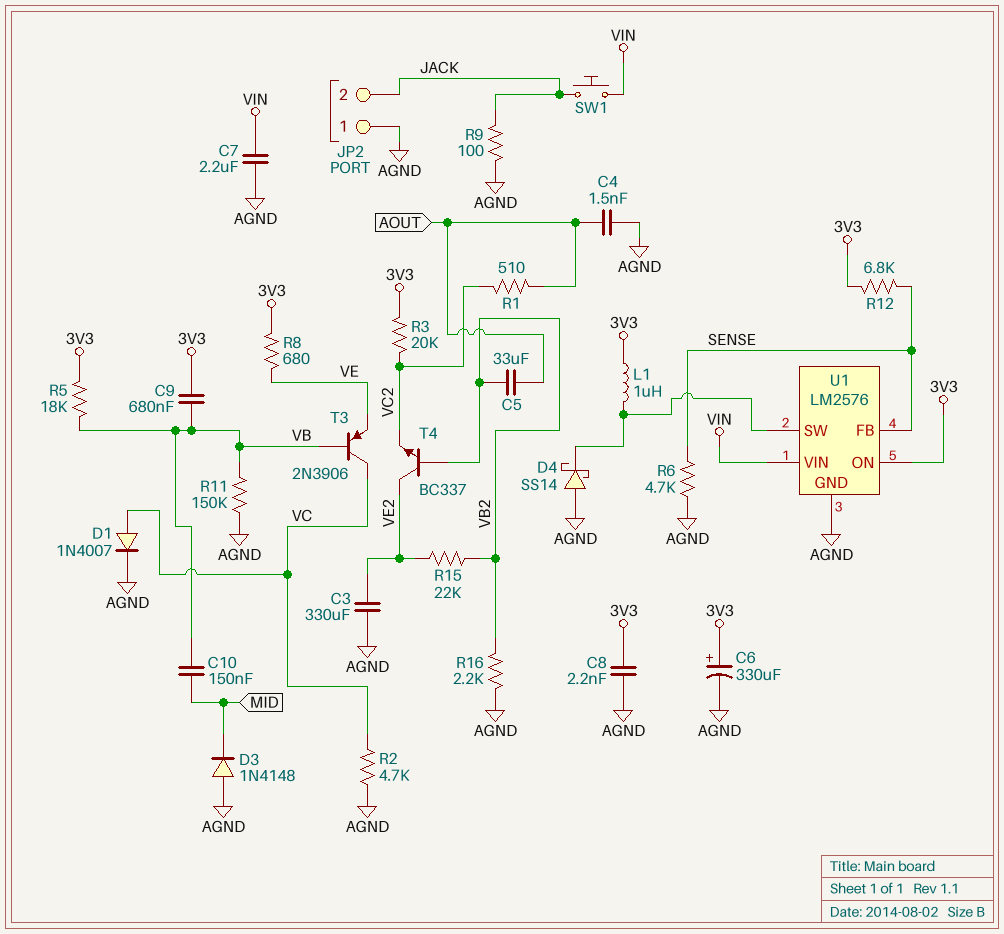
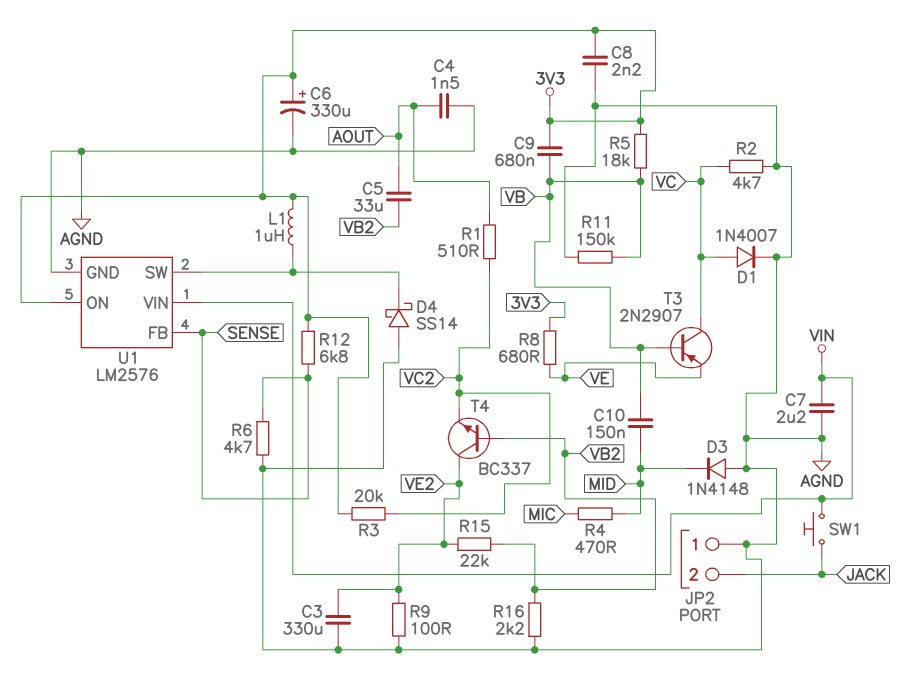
R4: none -> 470 (MIC, MID)
R9: 100 (AGND, JACK) -> 100 (AGND, VE2)
T3: PNP 2N3906 (B VB, C VC, E VE) -> PNP 2N2907 (B VB, C VC, E VE)

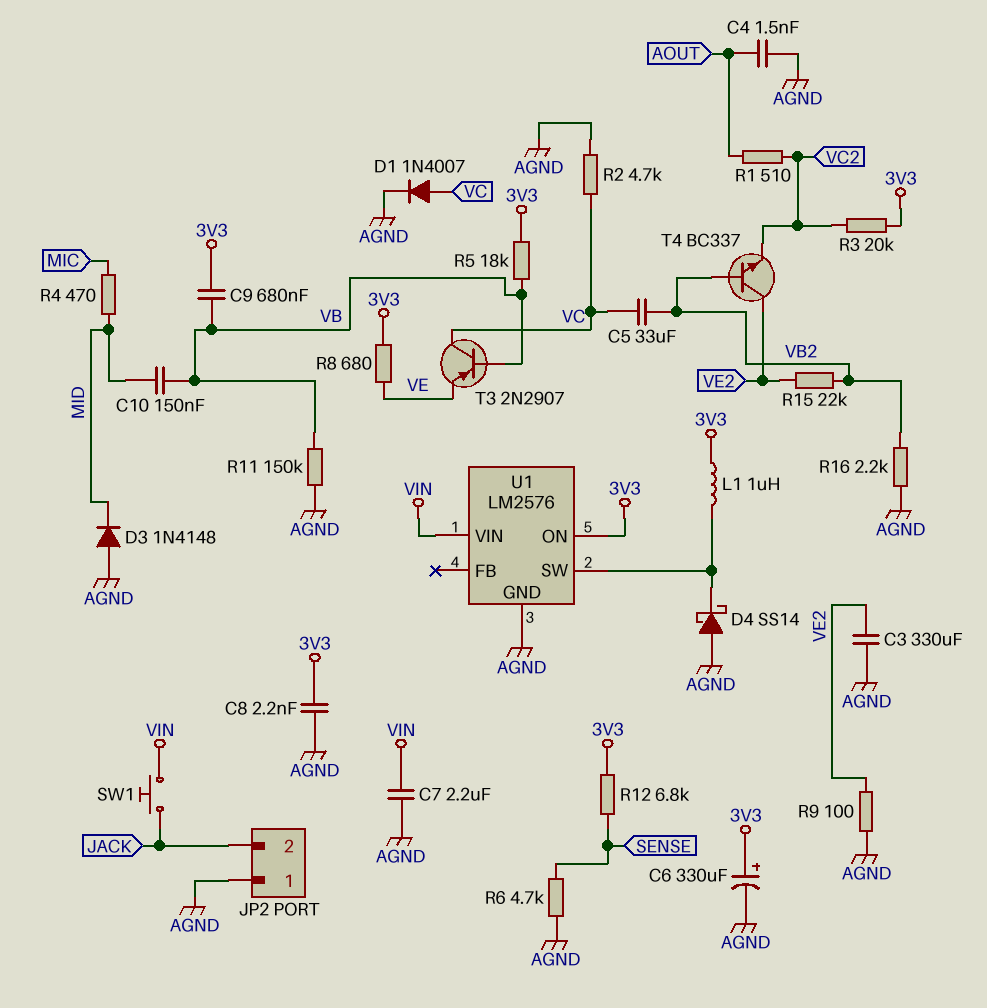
C5: 33uF (AOUT, VB2) -> 33uF (VB2, VC)
U1 pin FB: SENSE -> none

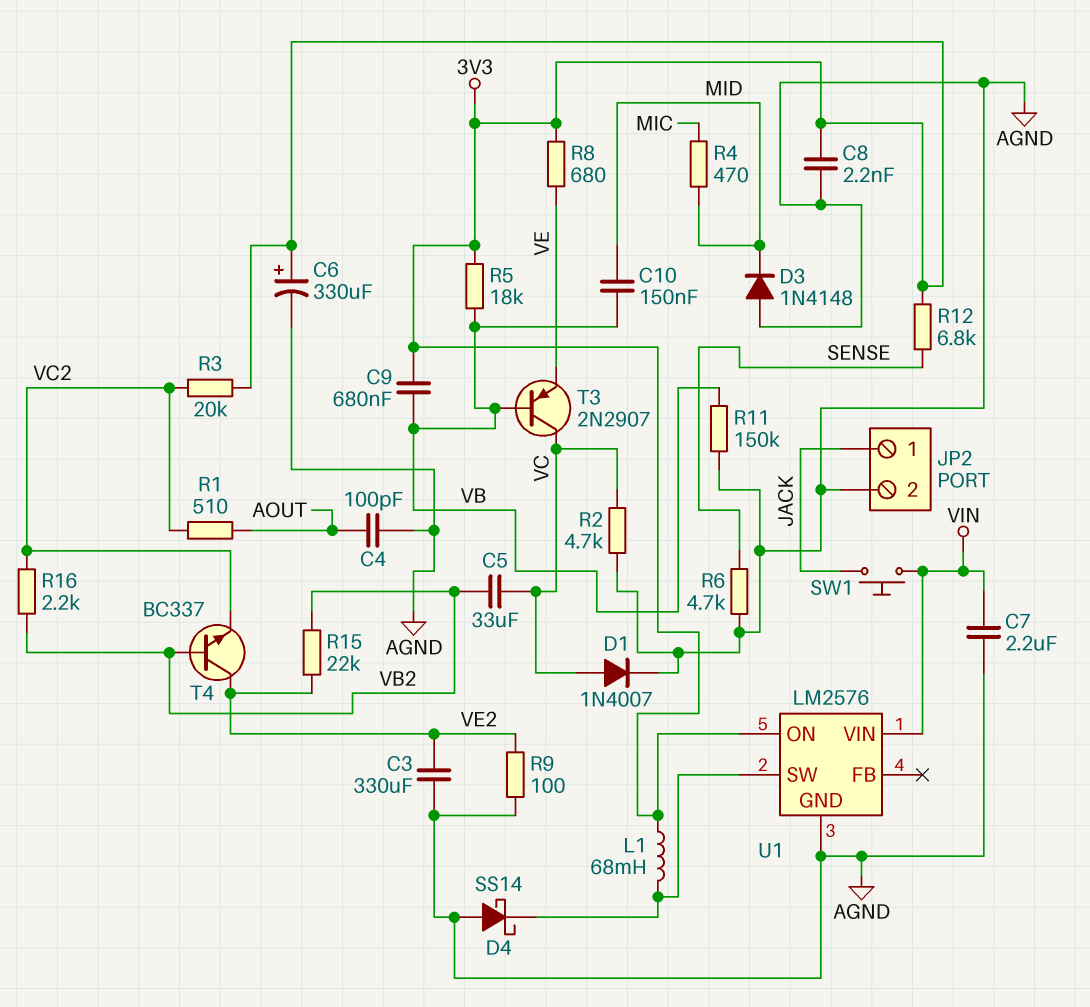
C4: 1.5nF (AGND, AOUT) -> 100pF (AGND, AOUT)
JP2 pin 1: AGND -> JACK
JP2 pin 2: JACK -> AGND
L1: 1uH (3V3, U1/SW) -> 68mH (3V3, U1/SW)
R16: 2.2k (AGND, VB2) -> 2.2k (VB2, VC2)

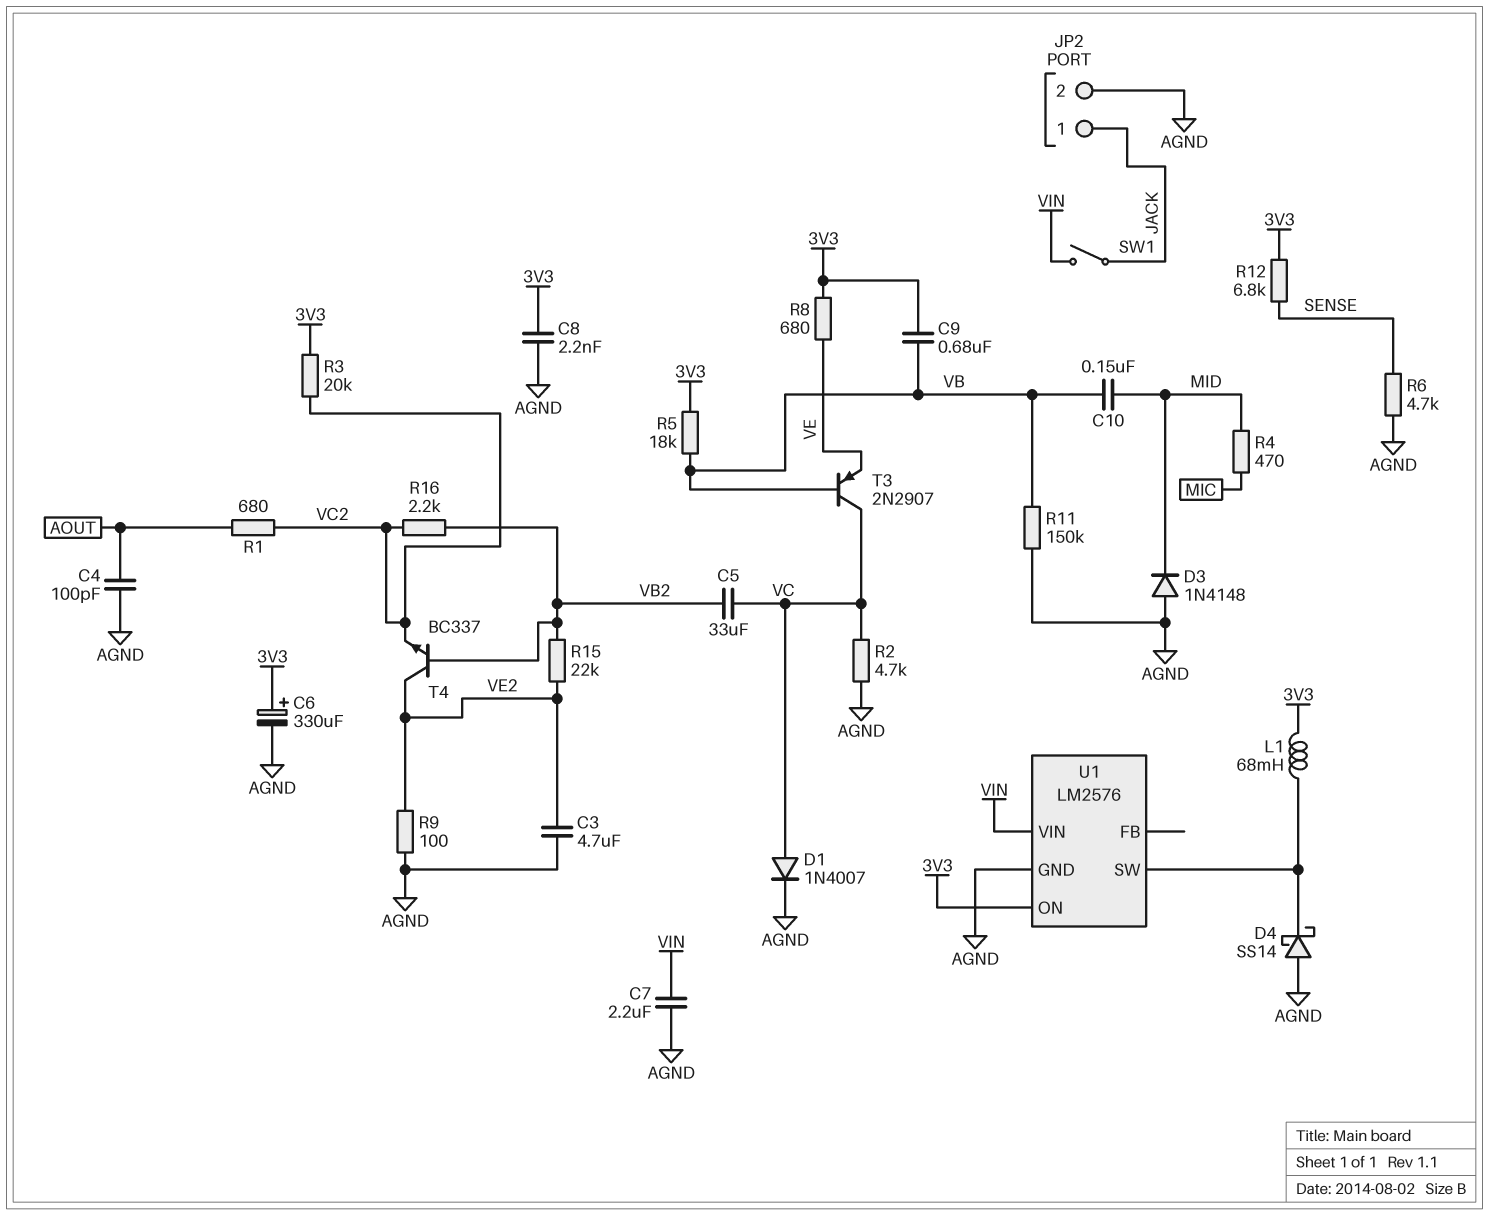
C3: 330uF (AGND, VE2) -> 4.7uF (AGND, VE2)
R1: 510 (AOUT, VC2) -> 680 (AOUT, VC2)
SW1: button (JACK, VIN) -> switch (JACK, VIN)

